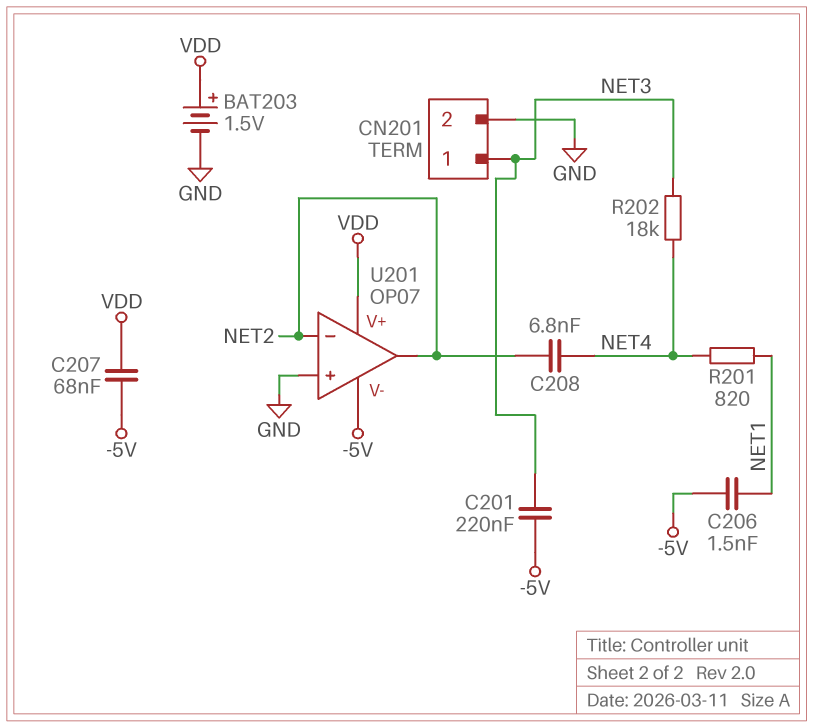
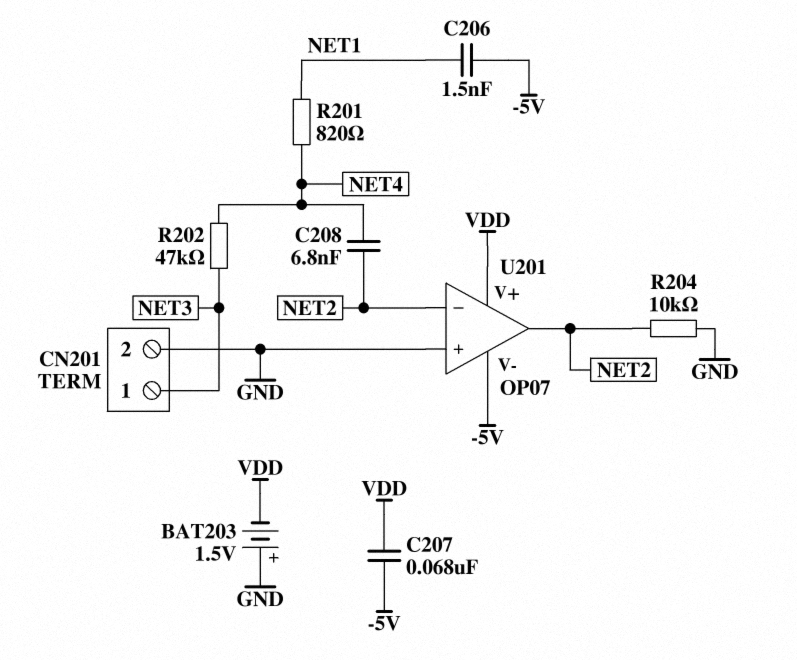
BAT203: 1.5V (plus VDD, minus GND) -> 1.5V (plus GND, minus VDD)
C201: 220nF (-5V, NET3) -> none
R202: 18k (NET3, NET4) -> 47k (NET3, NET4)
R204: none -> 10k (GND, NET2)

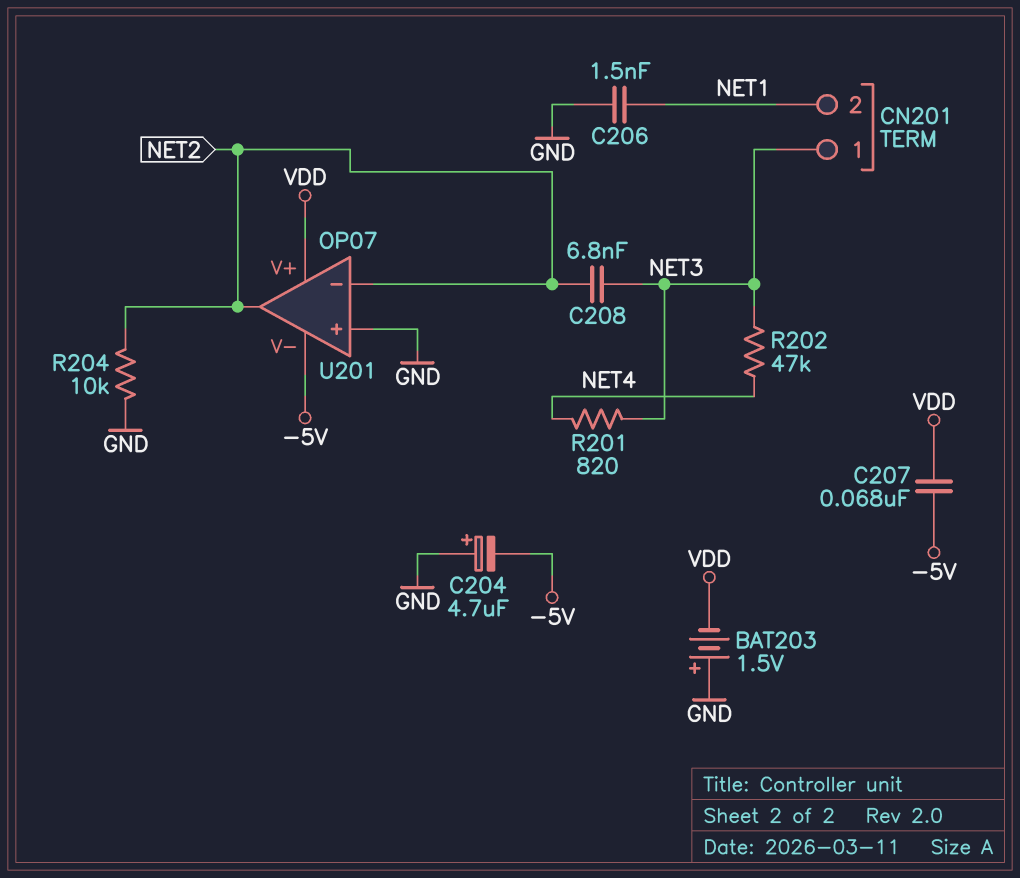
C204: none -> 4.7uF (plus GND, minus -5V)
C206: 1.5nF (-5V, NET1) -> 1.5nF (GND, NET1)
C208: 6.8nF (NET2, NET4) -> 6.8nF (NET2, NET3)
CN201 pin 2: GND -> NET1
R201: 820 (NET1, NET4) -> 820 (NET3, NET4)

